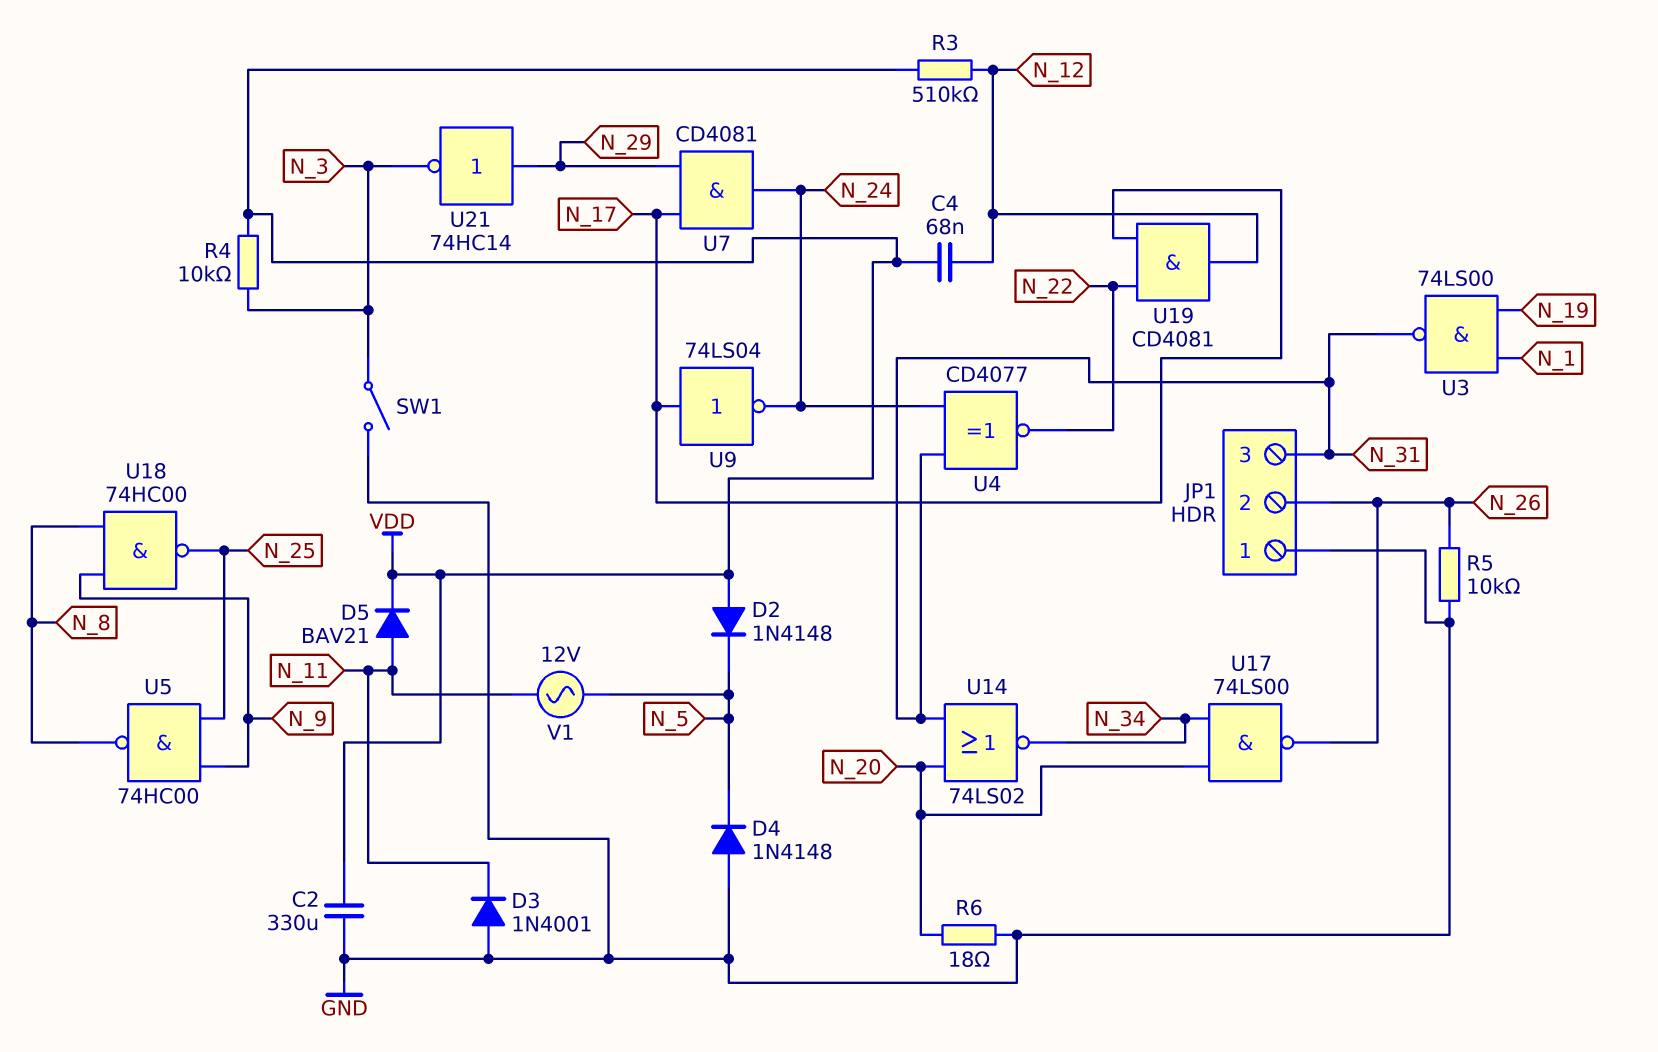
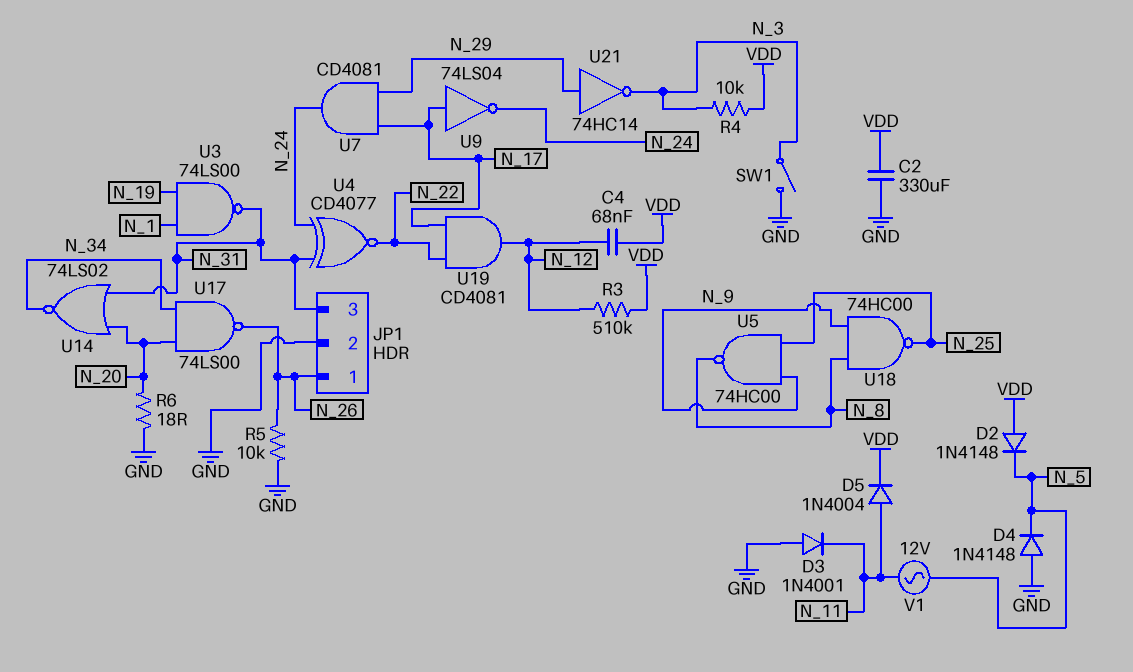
D5: diode BAV21 (A N_11, K VDD) -> diode 1N4004 (A N_11, K VDD)
JP1 pin 1: GND -> N_26
JP1 pin 2: N_26 -> GND

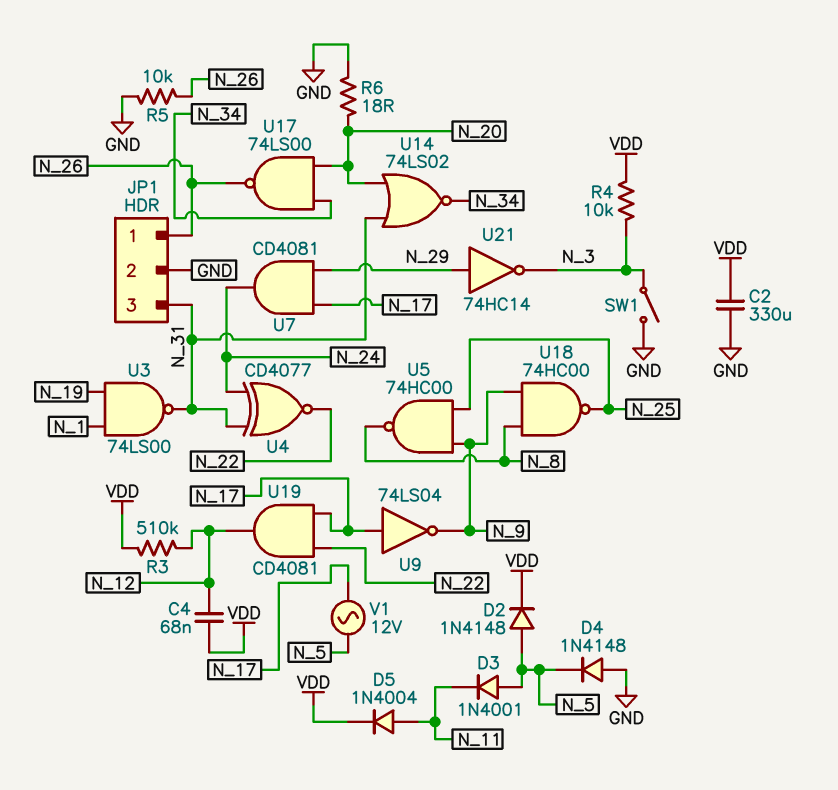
D2: diode 1N4148 (A VDD, K N_5) -> diode 1N4148 (A N_5, K VDD)
D3: diode 1N4001 (A GND, K N_11) -> diode 1N4001 (A N_5, K N_11)
U9: NOT 74LS04 (in N_17, out N_24) -> NOT 74LS04 (in N_17, out N_9)
V1: AC 12V (N_5, N_11) -> AC 12V (N_5, N_17)

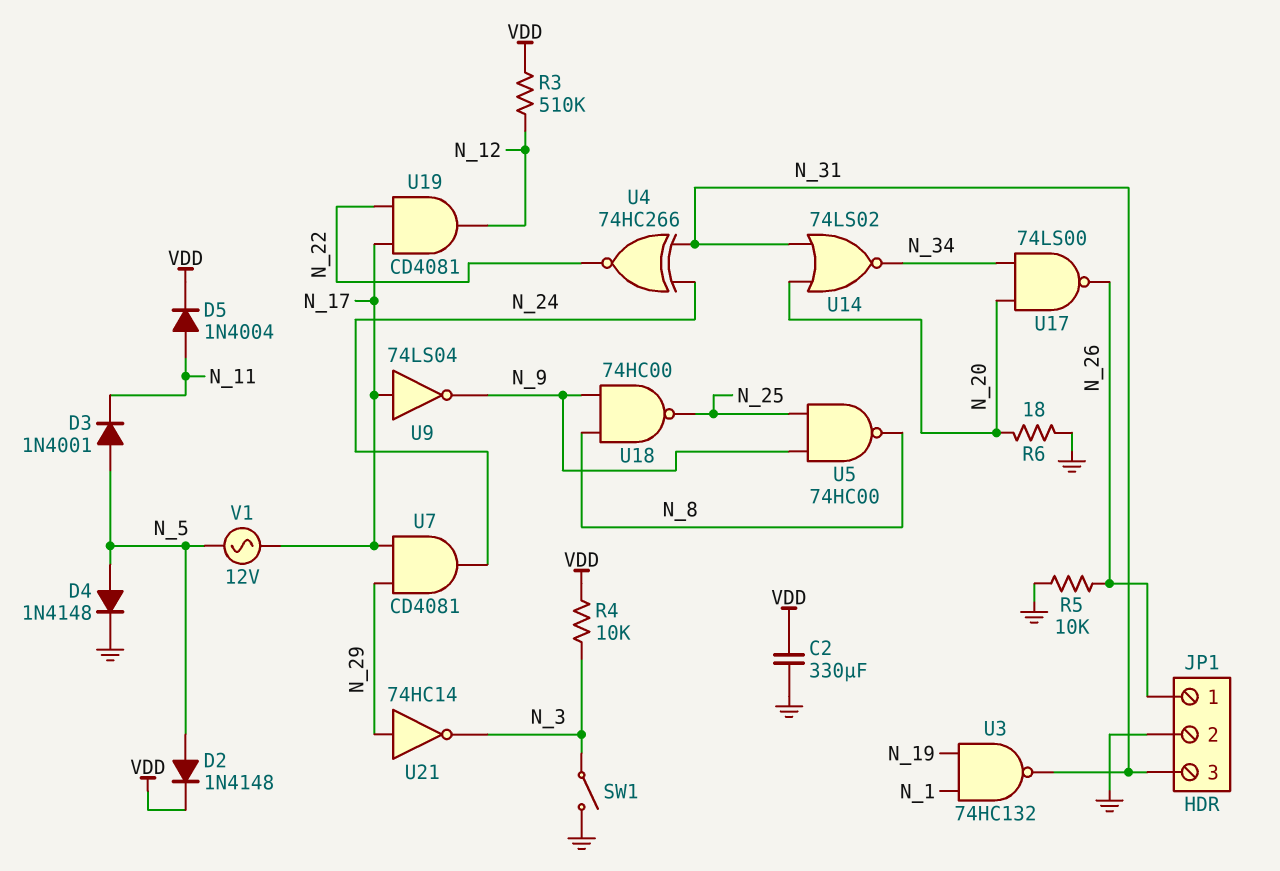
C4: 68nF (N_12, VDD) -> none
D4: diode 1N4148 (A GND, K N_5) -> diode 1N4148 (A N_5, K GND)
U3: NAND 74LS00 (in N_1, in N_19, out N_31) -> NAND 74HC132 (in N_1, in N_19, out N_31)
U4: XNOR CD4077 (in N_24, in N_31, out N_22) -> XNOR 74HC266 (in N_24, in N_31, out N_22)

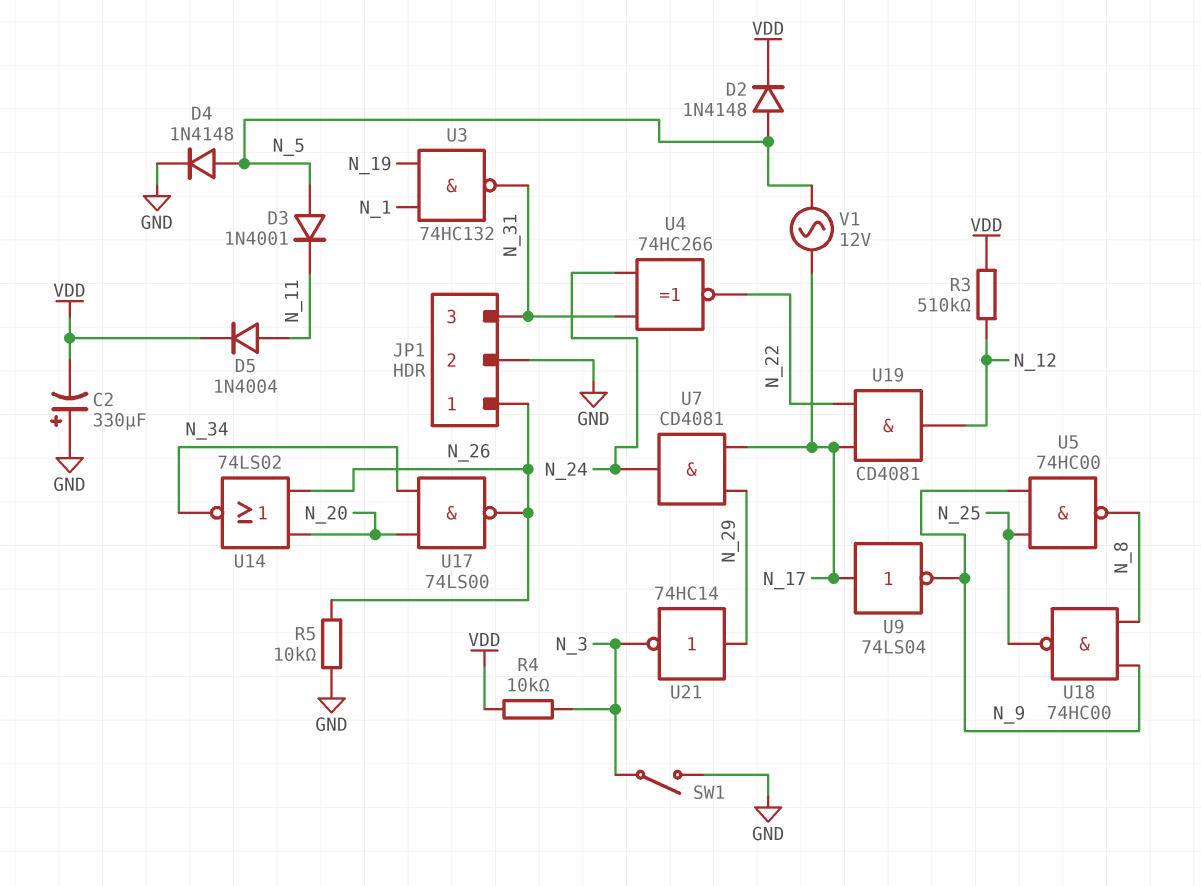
C2: 330uF (GND, VDD) -> 330uF (plus GND, minus VDD)
R6: 18 (GND, N_20) -> none
U14: NOR 74LS02 (in N_20, in N_31, out N_34) -> NOR 74LS02 (in N_20, in N_26, out N_34)

